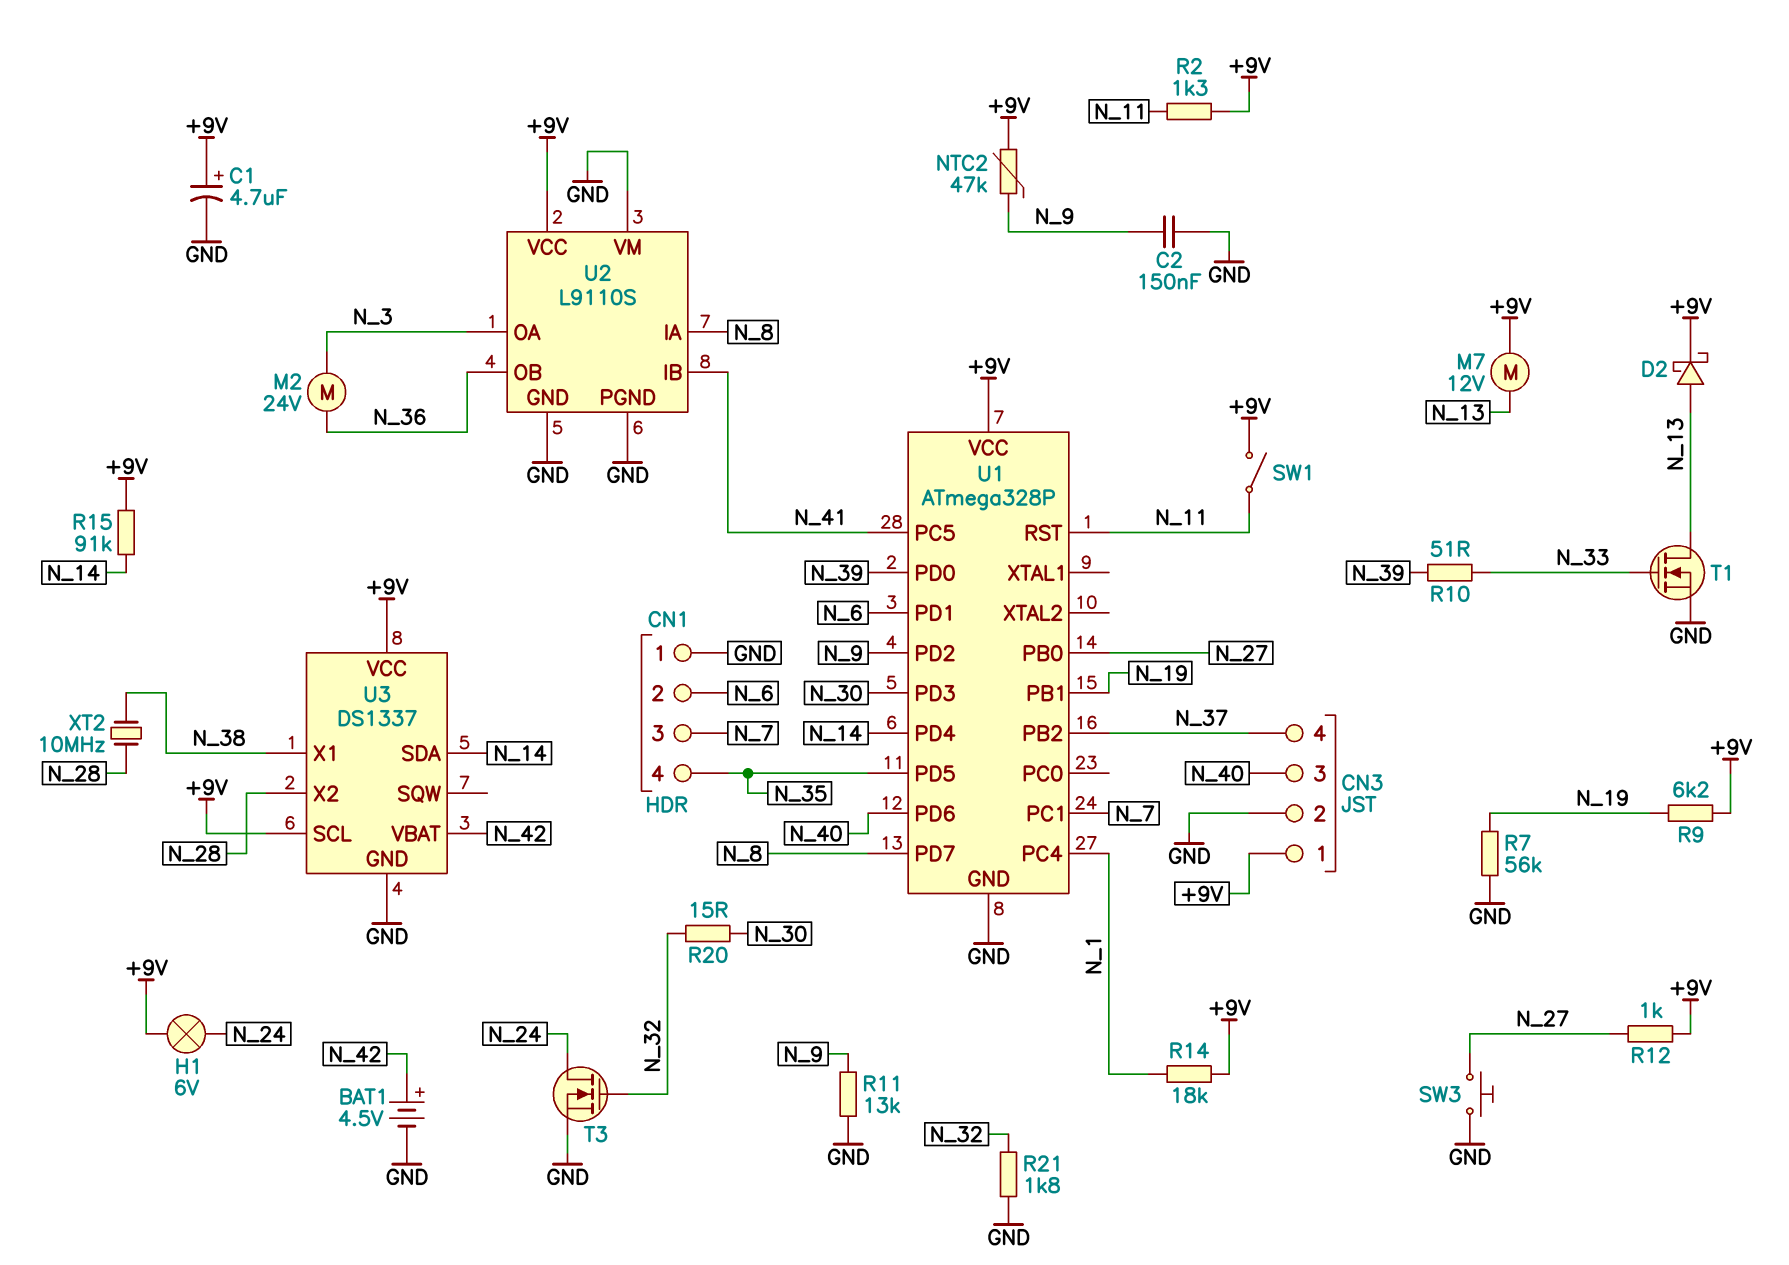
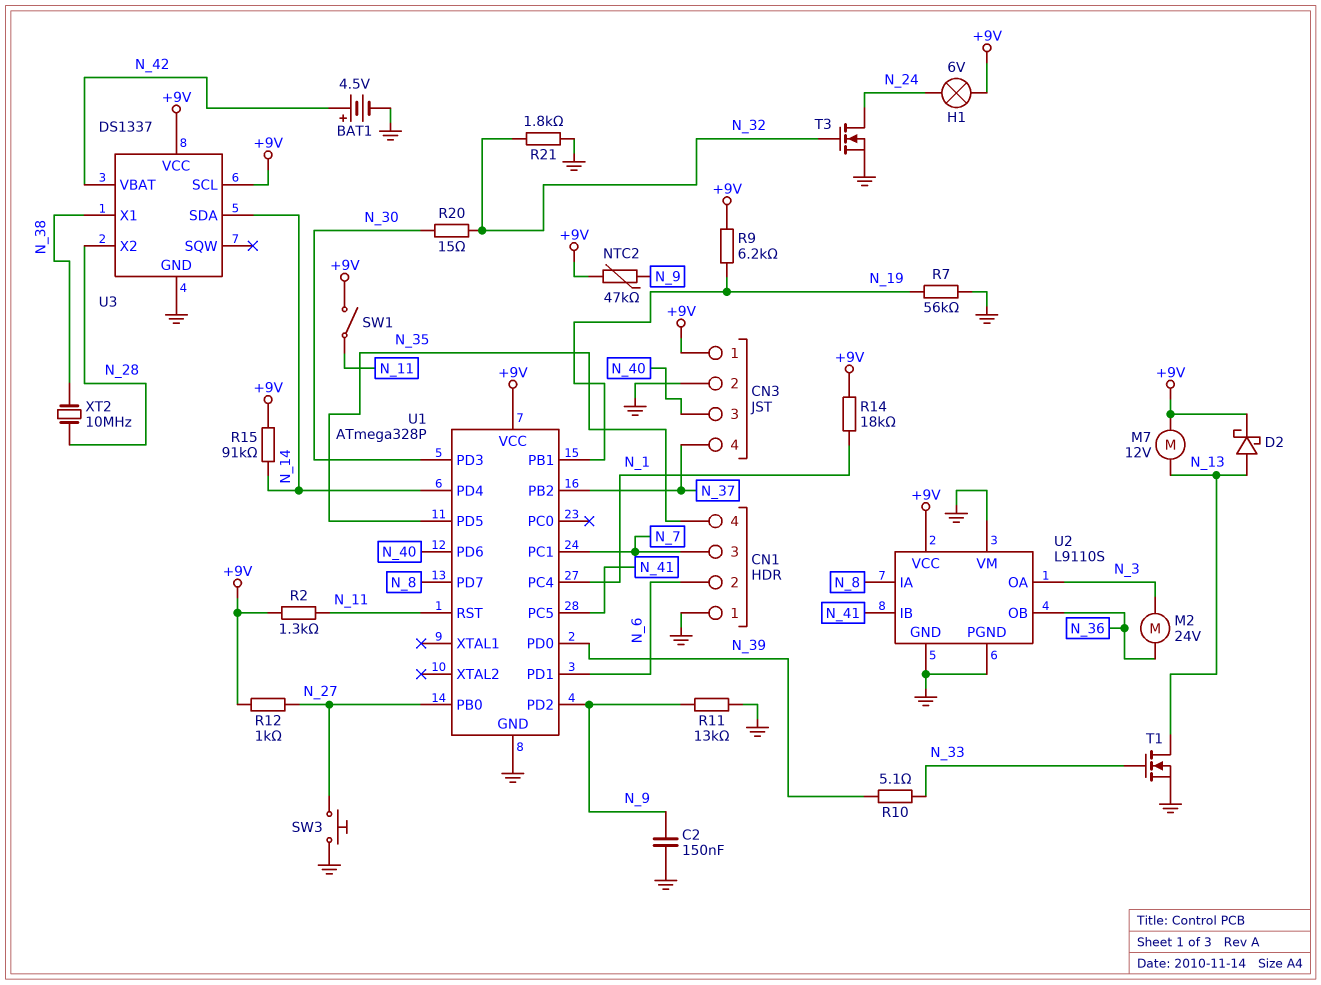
C1: 4.7uF (plus +9V, minus GND) -> none
R10: 51 (N_33, N_39) -> 5.1 (N_33, N_39)

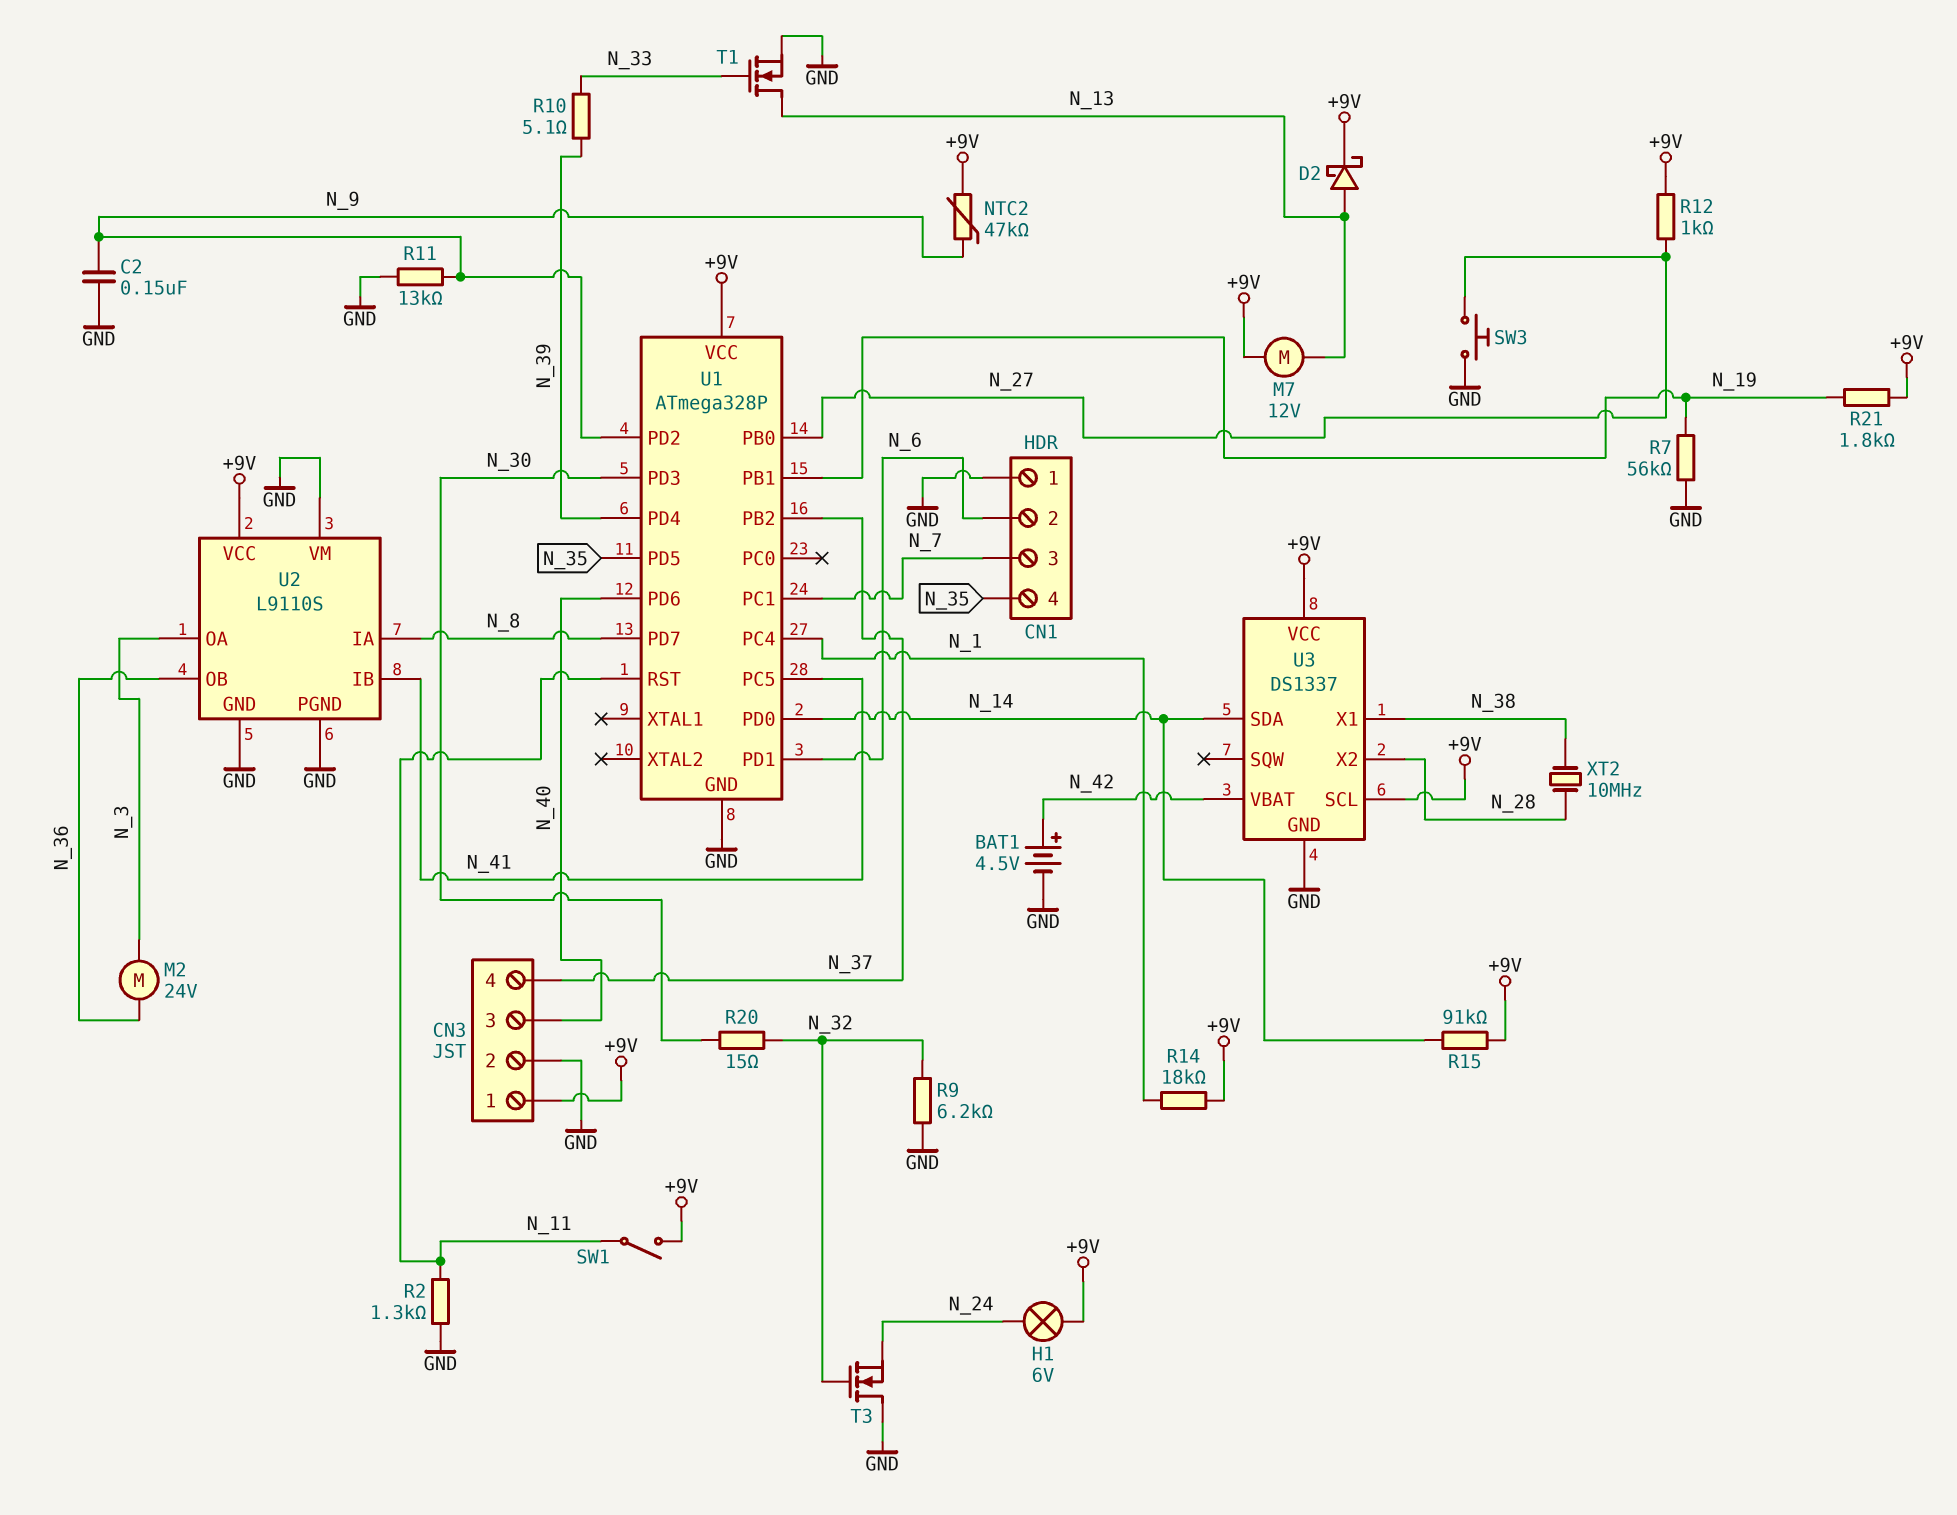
R2: 1.3k (+9V, N_11) -> 1.3k (GND, N_11)
R9: 6.2k (+9V, N_19) -> 6.2k (GND, N_32)
R21: 1.8k (GND, N_32) -> 1.8k (+9V, N_19)
T3: NMOS (G N_32, D N_24, S GND) -> NMOS (G N_32, D GND, S N_24)
U1 pin PD0: N_39 -> N_14
U1 pin PD4: N_14 -> N_39

